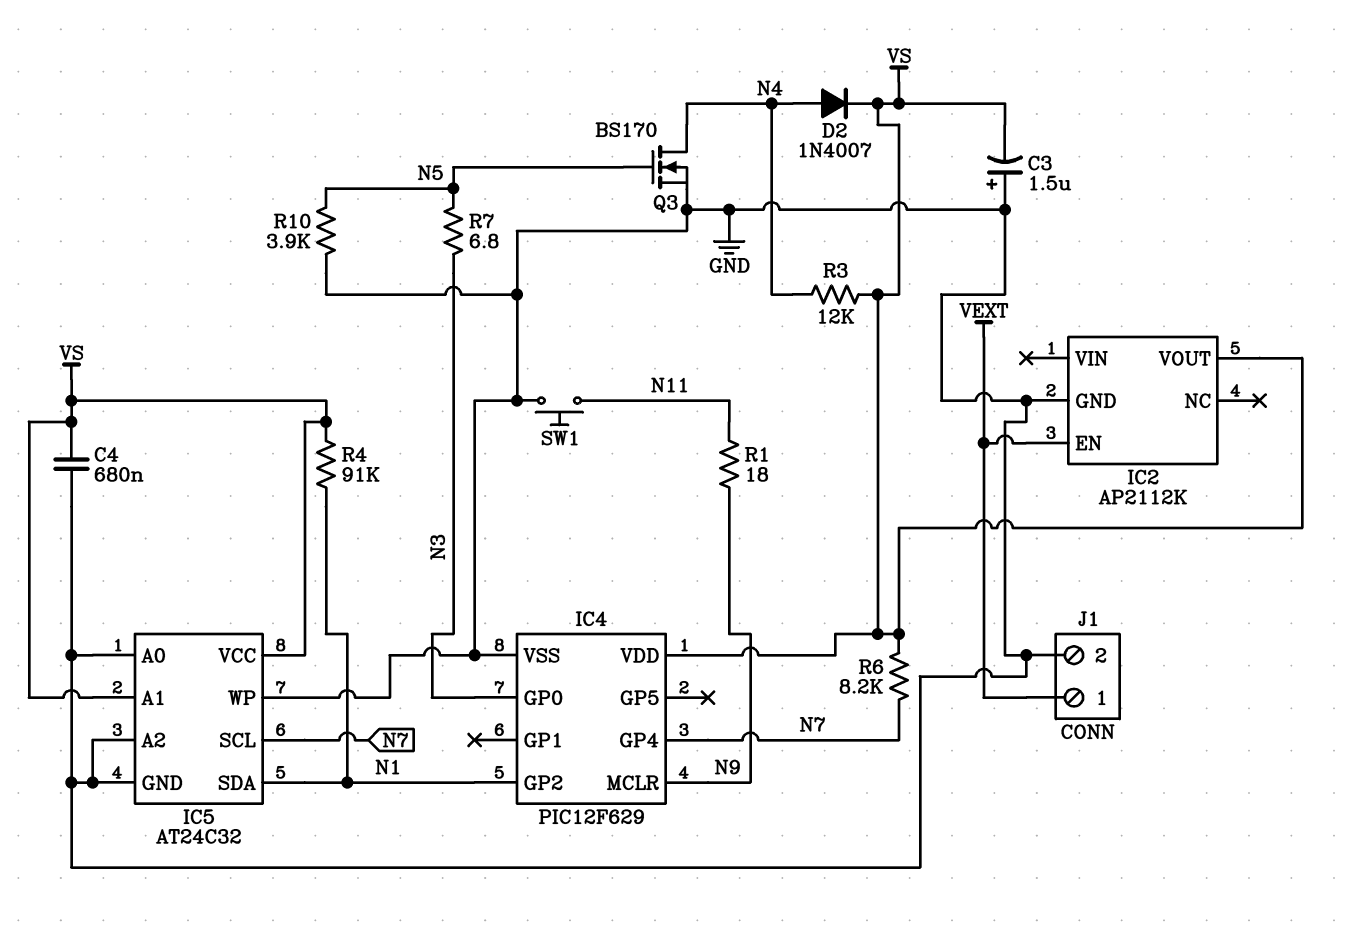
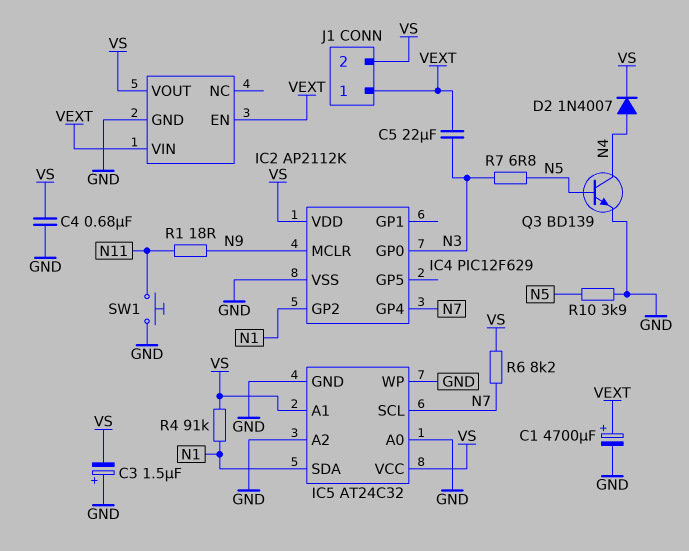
C1: none -> 4700uF (plus VEXT, minus GND)
C5: none -> 22uF (N3, VEXT)
IC2 pin VIN: none -> VEXT
J1 pin 2: GND -> VS
Q3: NMOS BS170 (G N5, D N4, S GND) -> NPN BD139 (B N5, C N4, E GND)
R3: 12k (N4, VS) -> none

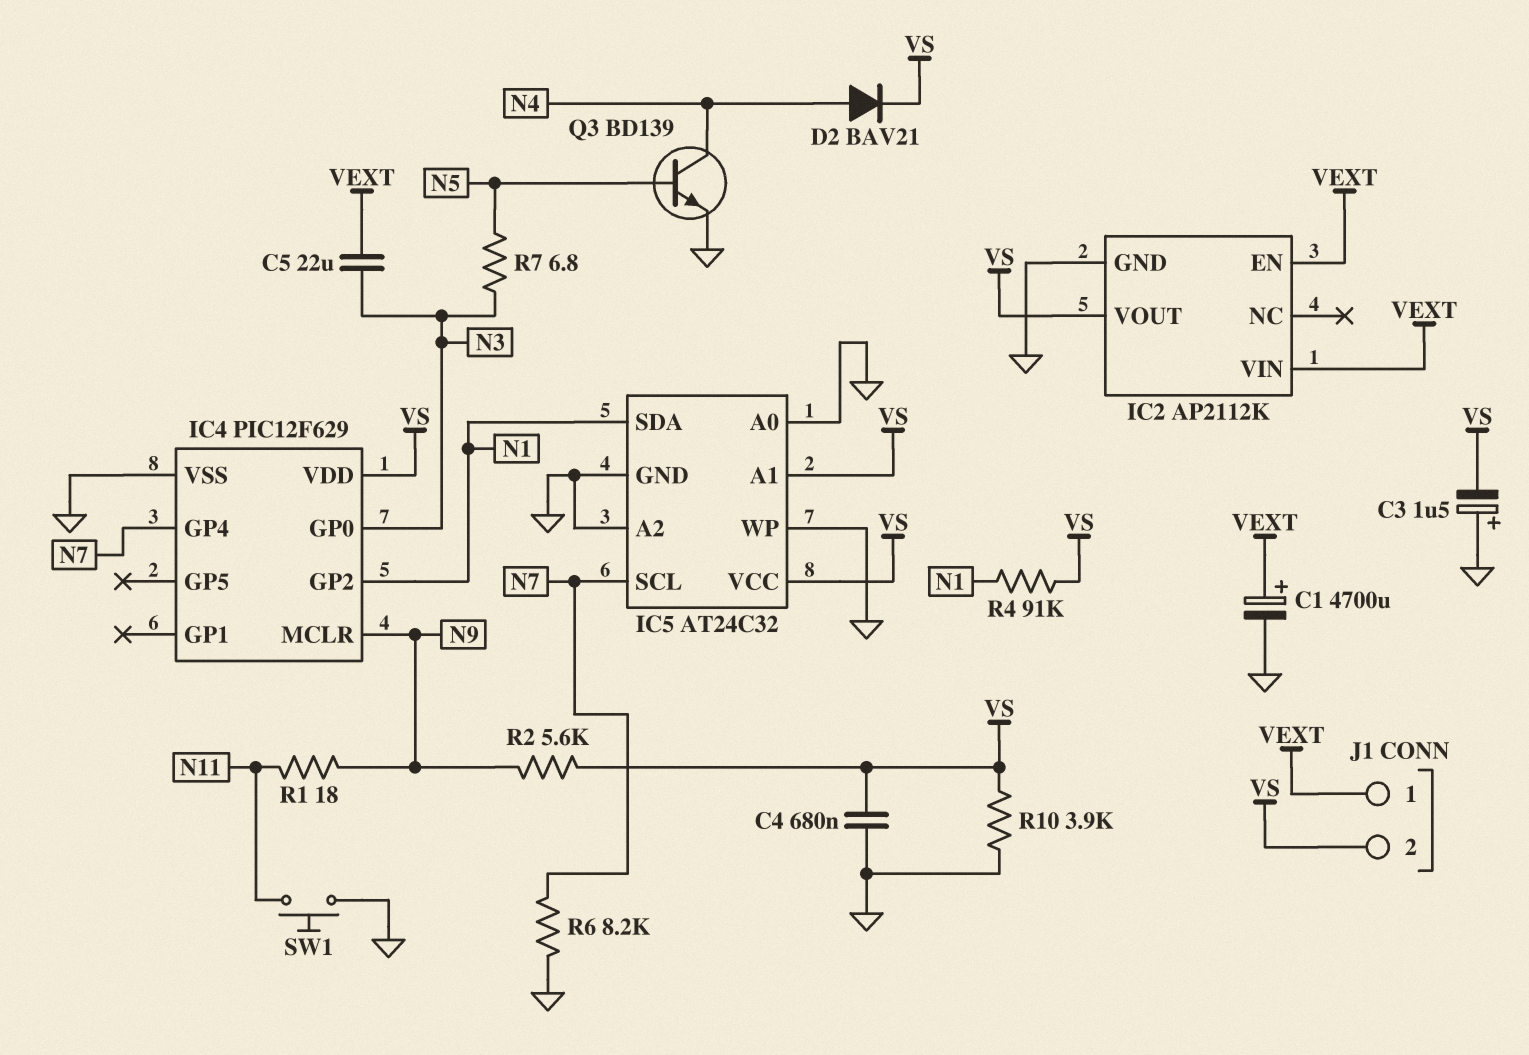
D2: diode 1N4007 (A N4, K VS) -> diode BAV21 (A N4, K VS)
R2: none -> 5.6k (N9, VS)
R6: 8.2k (N7, VS) -> 8.2k (GND, N7)
R10: 3.9k (GND, N5) -> 3.9k (GND, VS)

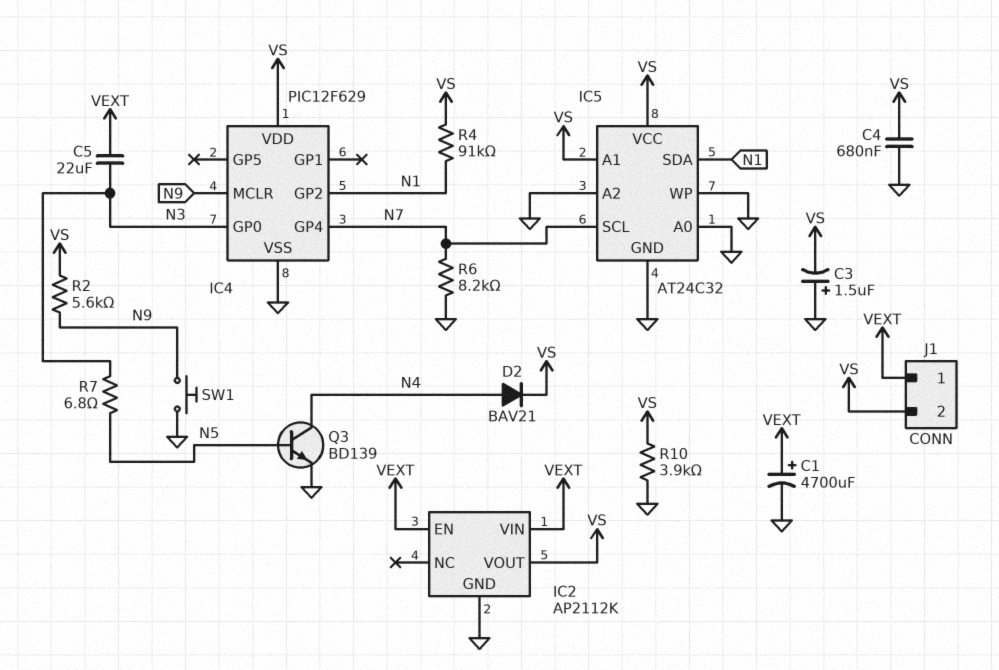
R1: 18 (N9, N11) -> none
SW1: button (GND, N11) -> button (GND, N9)

